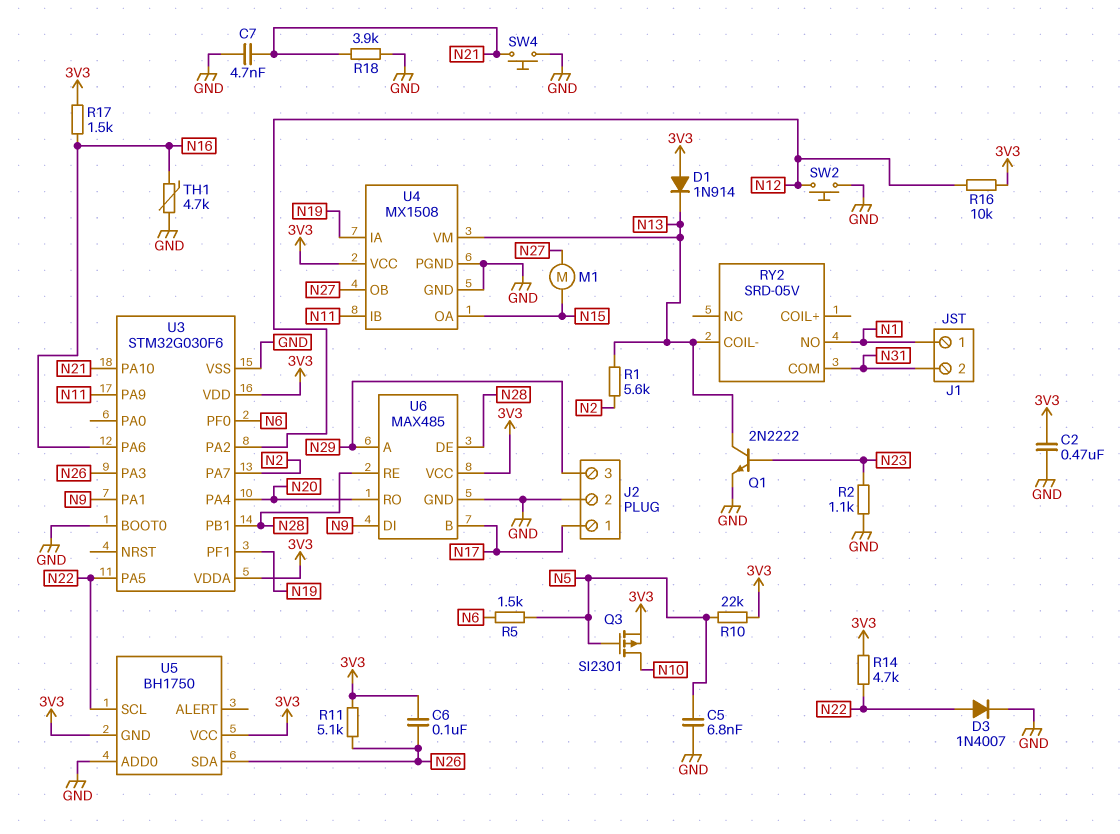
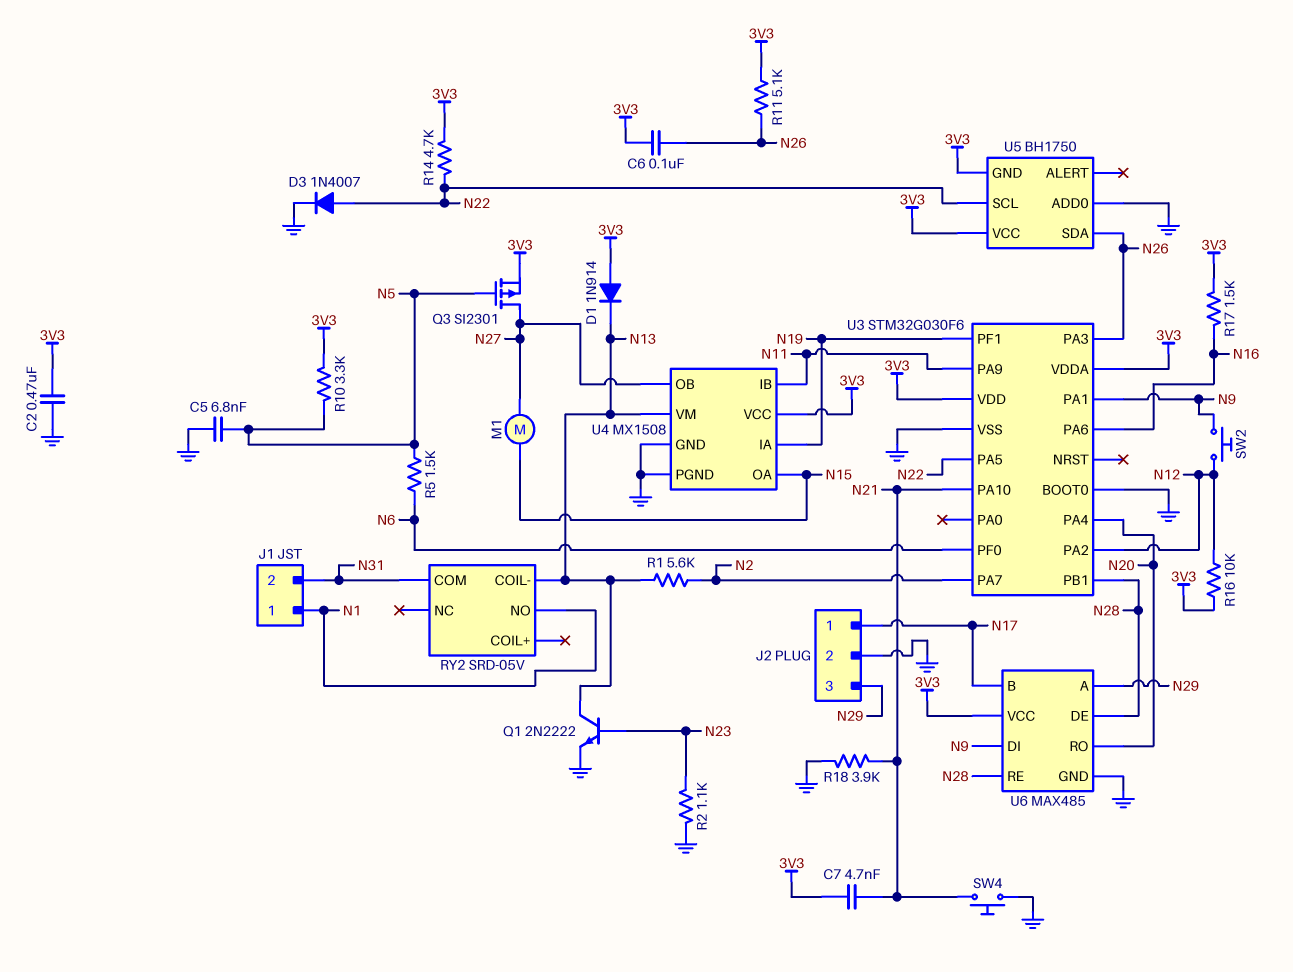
C7: 4.7nF (GND, N21) -> 4.7nF (3V3, N21)
Q3: PMOS SI2301 (G N5, D N10, S 3V3) -> PMOS SI2301 (G N5, D N27, S 3V3)
R10: 22k (3V3, N5) -> 3.3k (3V3, N5)
SW2: button (GND, N12) -> button (N9, N12)
TH1: 4.7k (GND, N16) -> none

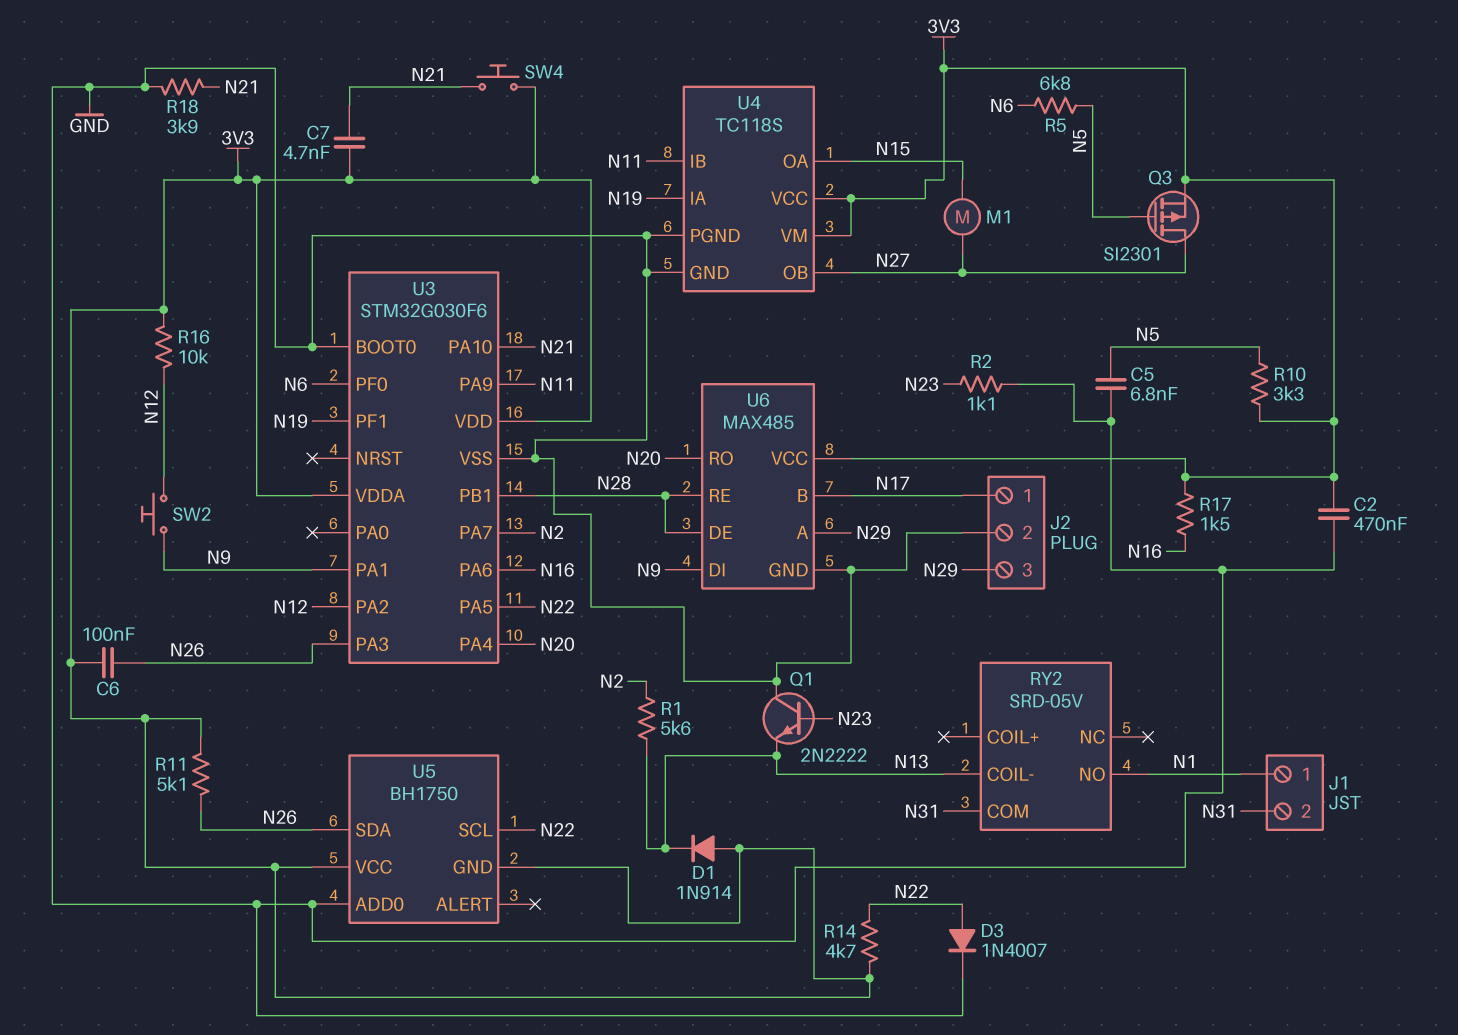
Q1: NPN 2N2222 (B N23, C N13, E GND) -> NPN 2N2222 (B N23, C GND, E N13)
R5: 1.5k (N5, N6) -> 6.8k (N5, N6)
SW4: button (GND, N21) -> button (3V3, N21)
U4: MX1508 -> TC118S
U4 pin VM: N13 -> 3V3

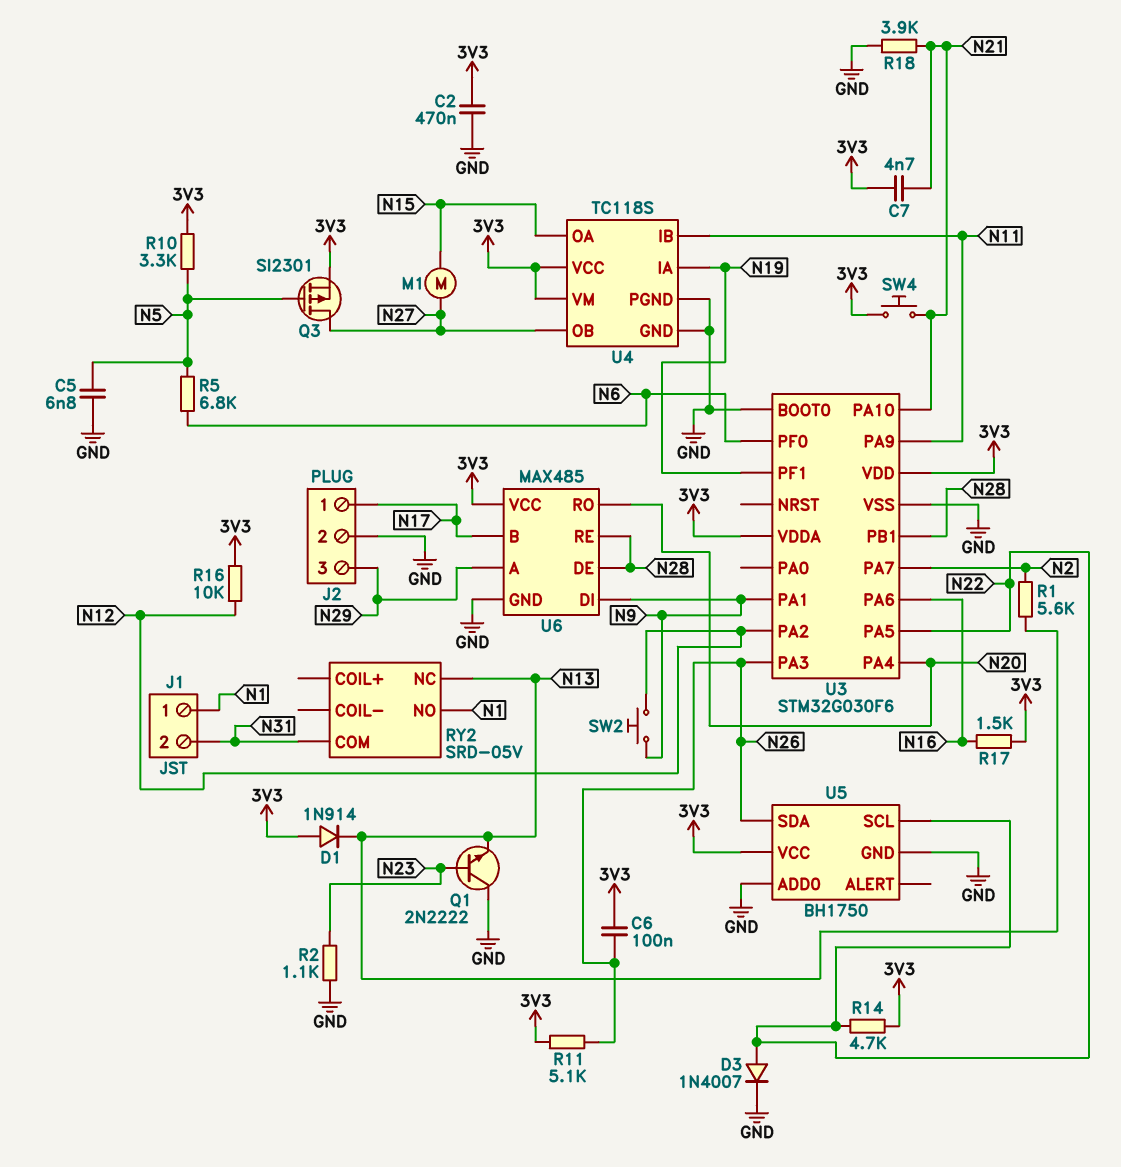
RY2 pin COIL-: N13 -> none
RY2 pin NC: none -> N13
U5 pin GND: 3V3 -> GND

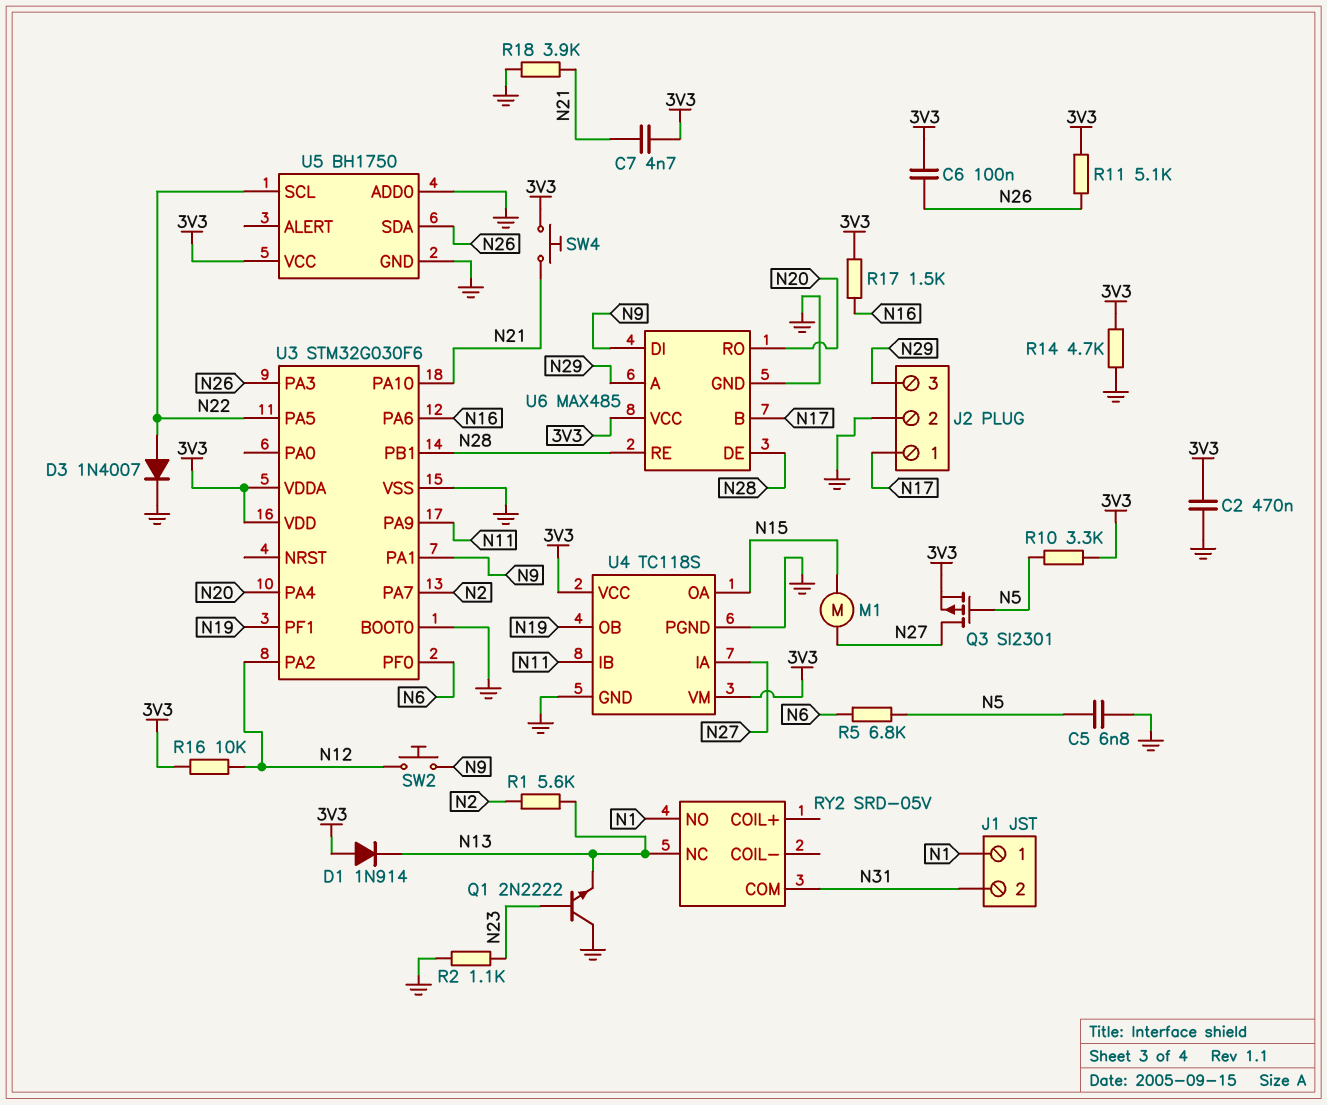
R14: 4.7k (3V3, N22) -> 4.7k (3V3, GND)
U4 pin IA: N19 -> N27
U4 pin OB: N27 -> N19

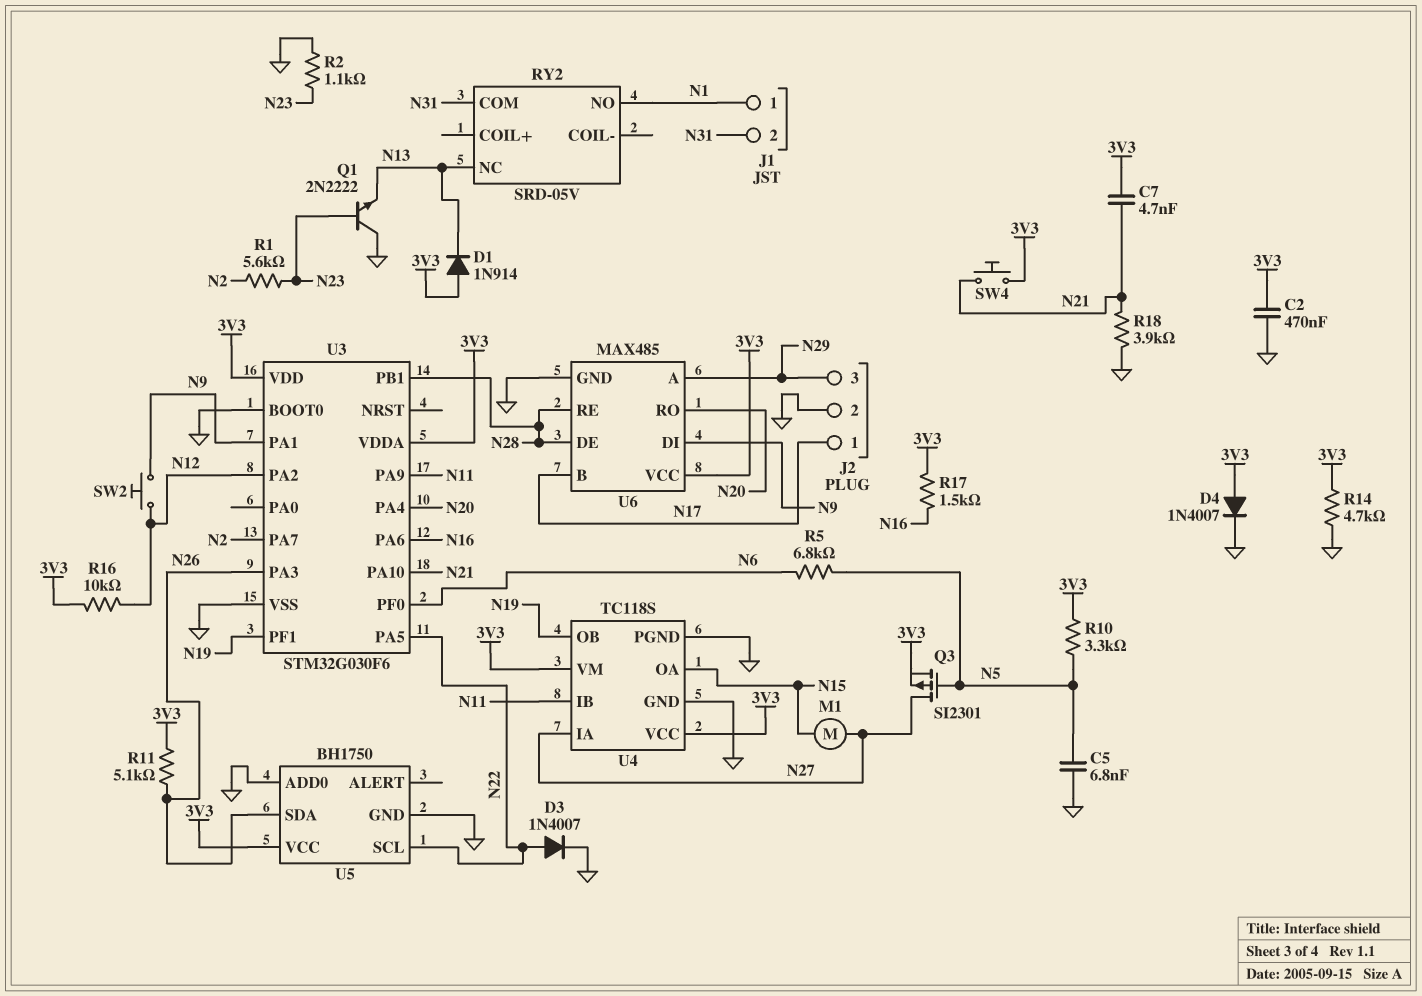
C6: 100nF (3V3, N26) -> none
D4: none -> diode 1N4007 (A 3V3, K GND)
R1: 5.6k (N2, N13) -> 5.6k (N2, N23)

